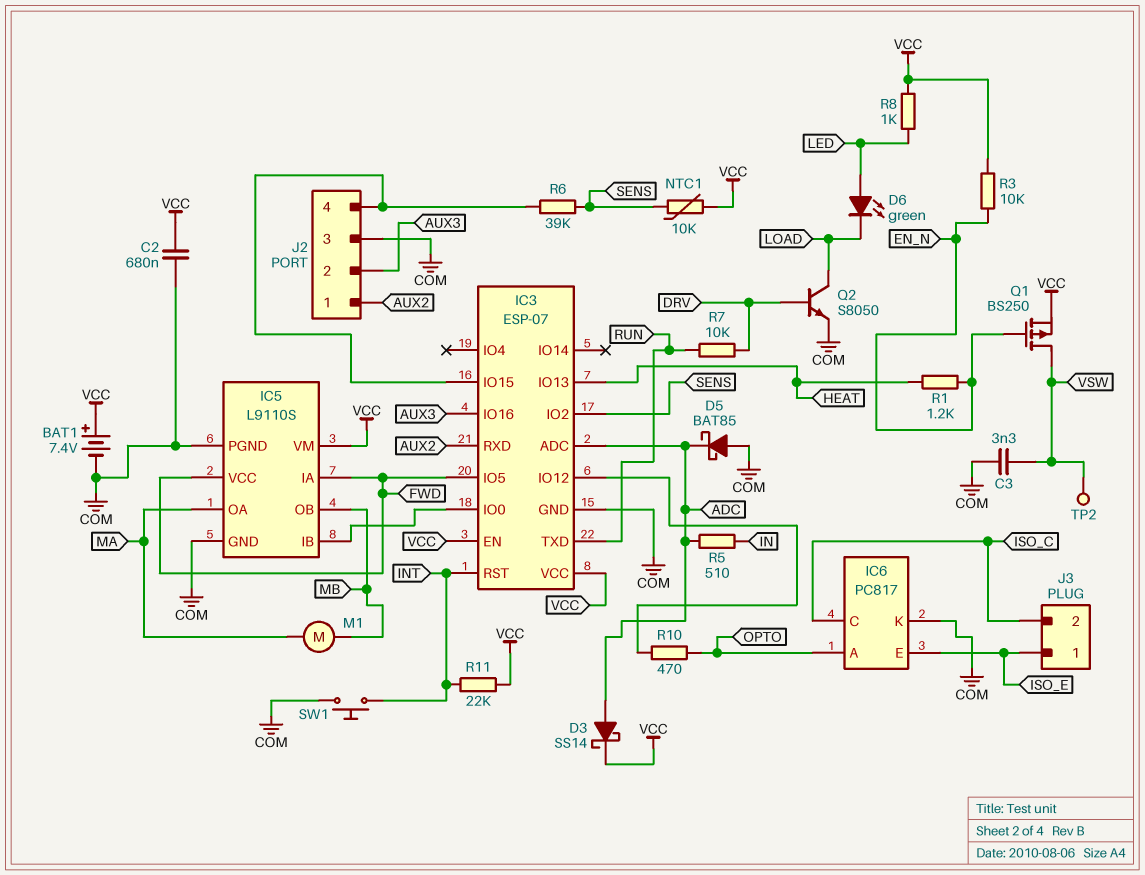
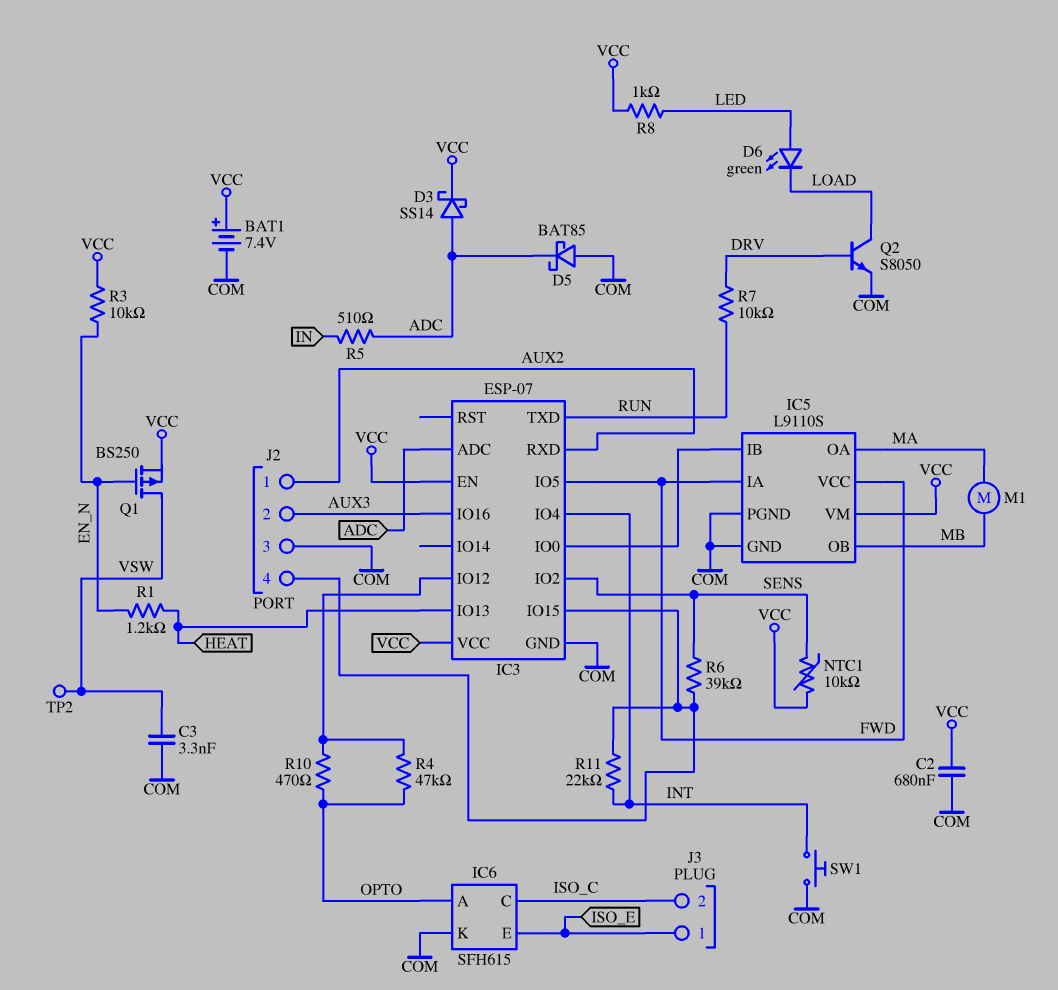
IC3 pin IO4: none -> INT
IC3 pin RST: INT -> none
IC6: PC817 -> SFH615
R4: none -> 47k (IC3/IO12, OPTO)
R11: 22k (INT, VCC) -> 22k (IC3/IO15, INT)

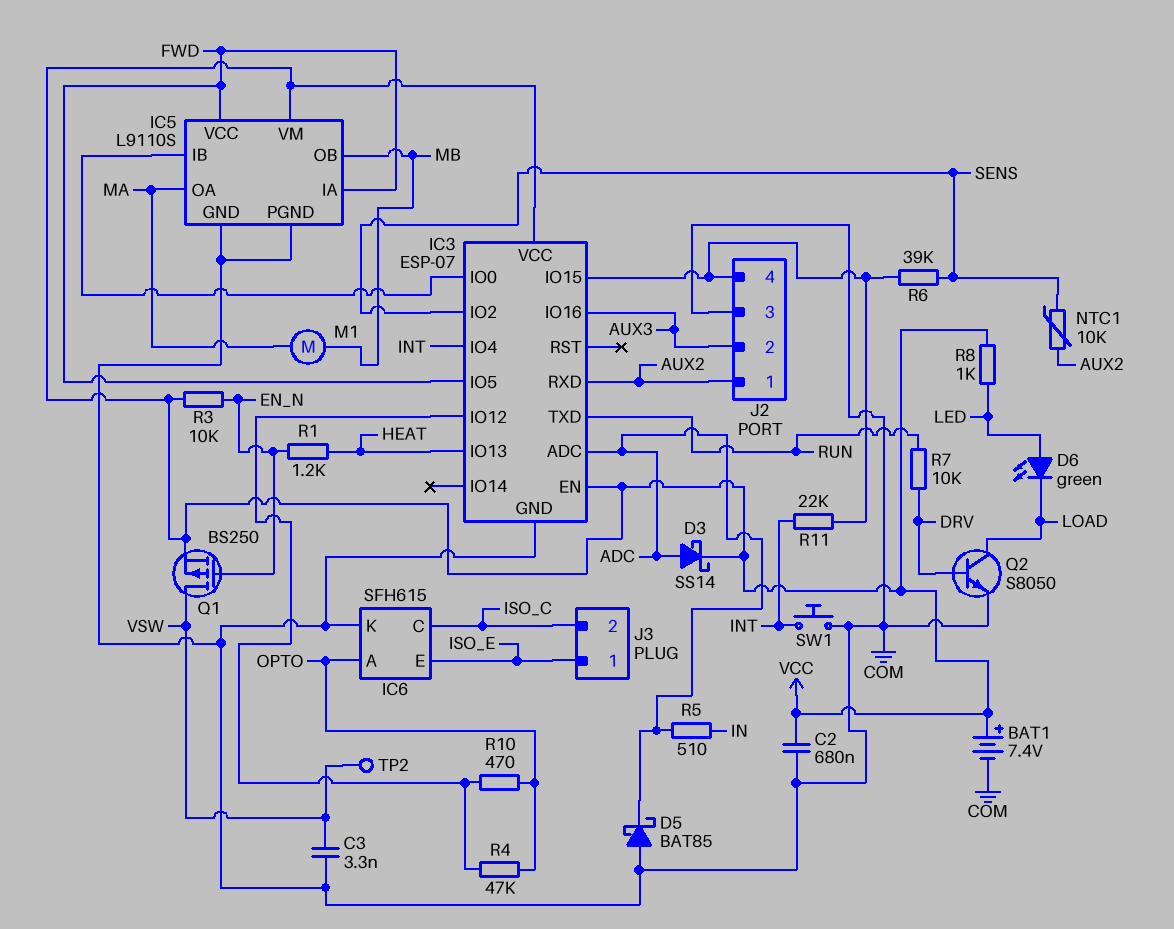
NTC1: 10k (SENS, VCC) -> 10k (AUX2, SENS)

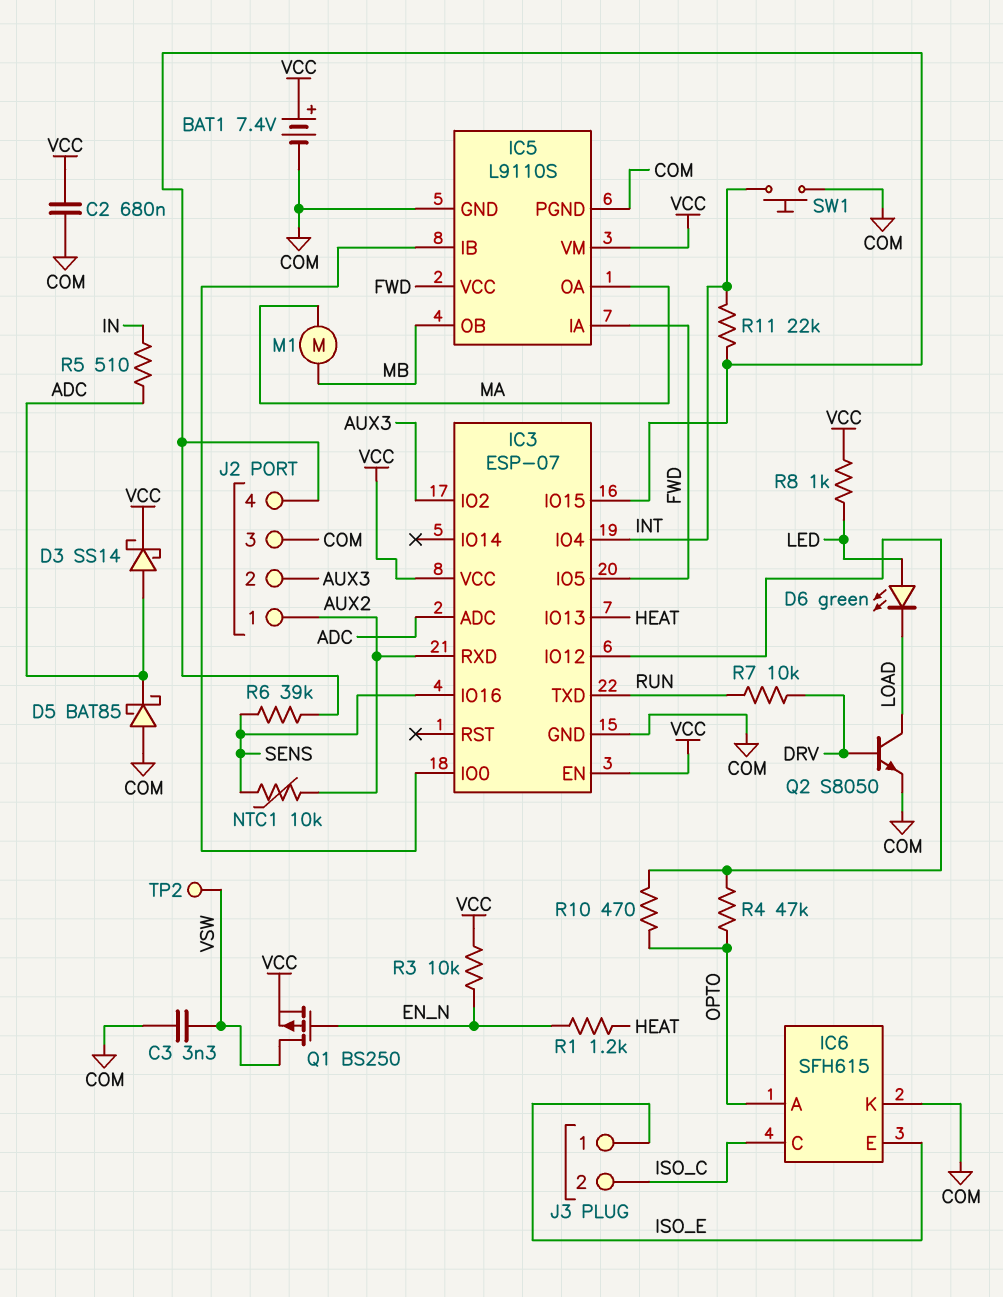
IC3 pin IO2: SENS -> AUX3
IC3 pin IO16: AUX3 -> SENS

